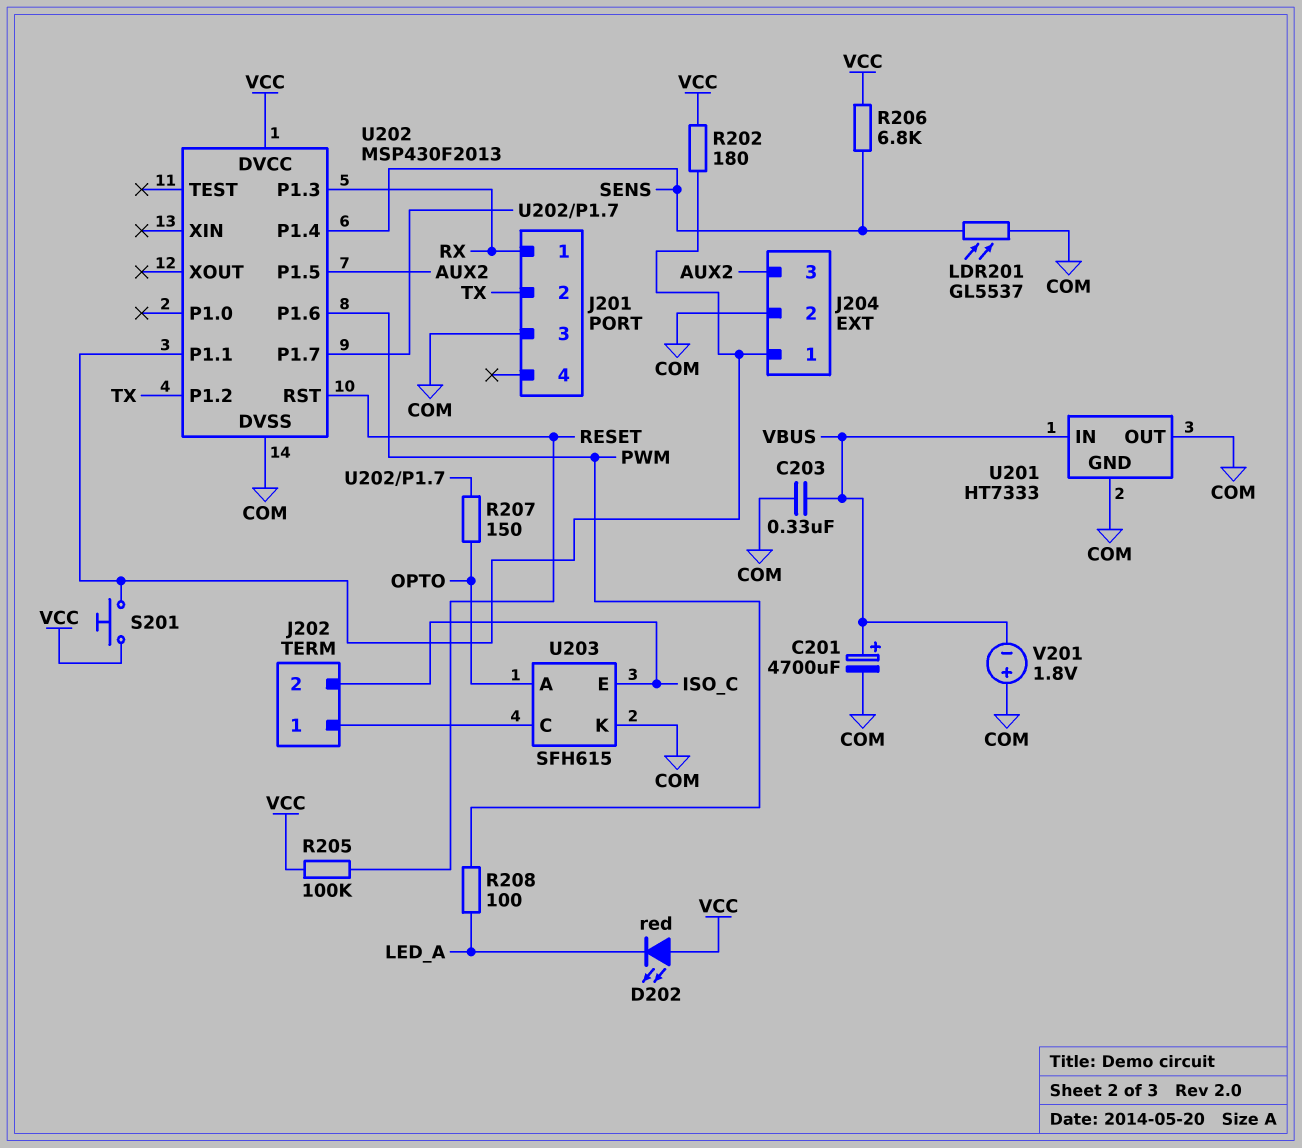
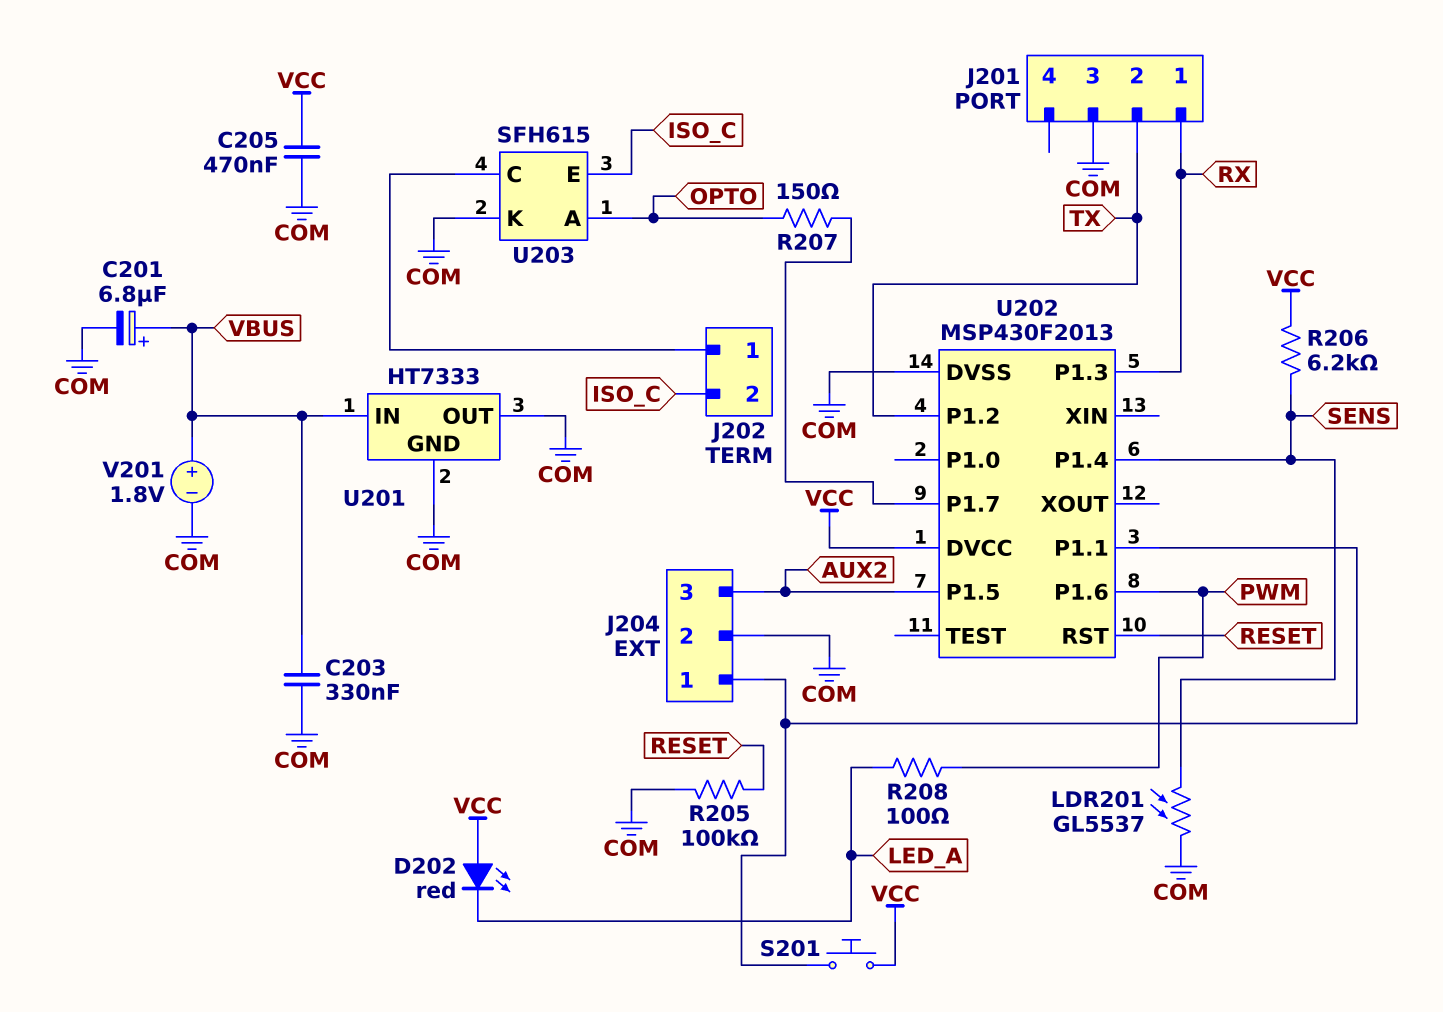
C201: 4700uF (plus VBUS, minus COM) -> 6.8uF (plus VBUS, minus COM)
C205: none -> 470nF (COM, VCC)
R202: 180 (J204/1, VCC) -> none
R205: 100k (RESET, VCC) -> 100k (COM, RESET)
R206: 6.8k (SENS, VCC) -> 6.2k (SENS, VCC)
V201: 1.8V (plus COM, minus VBUS) -> 1.8V (plus VBUS, minus COM)

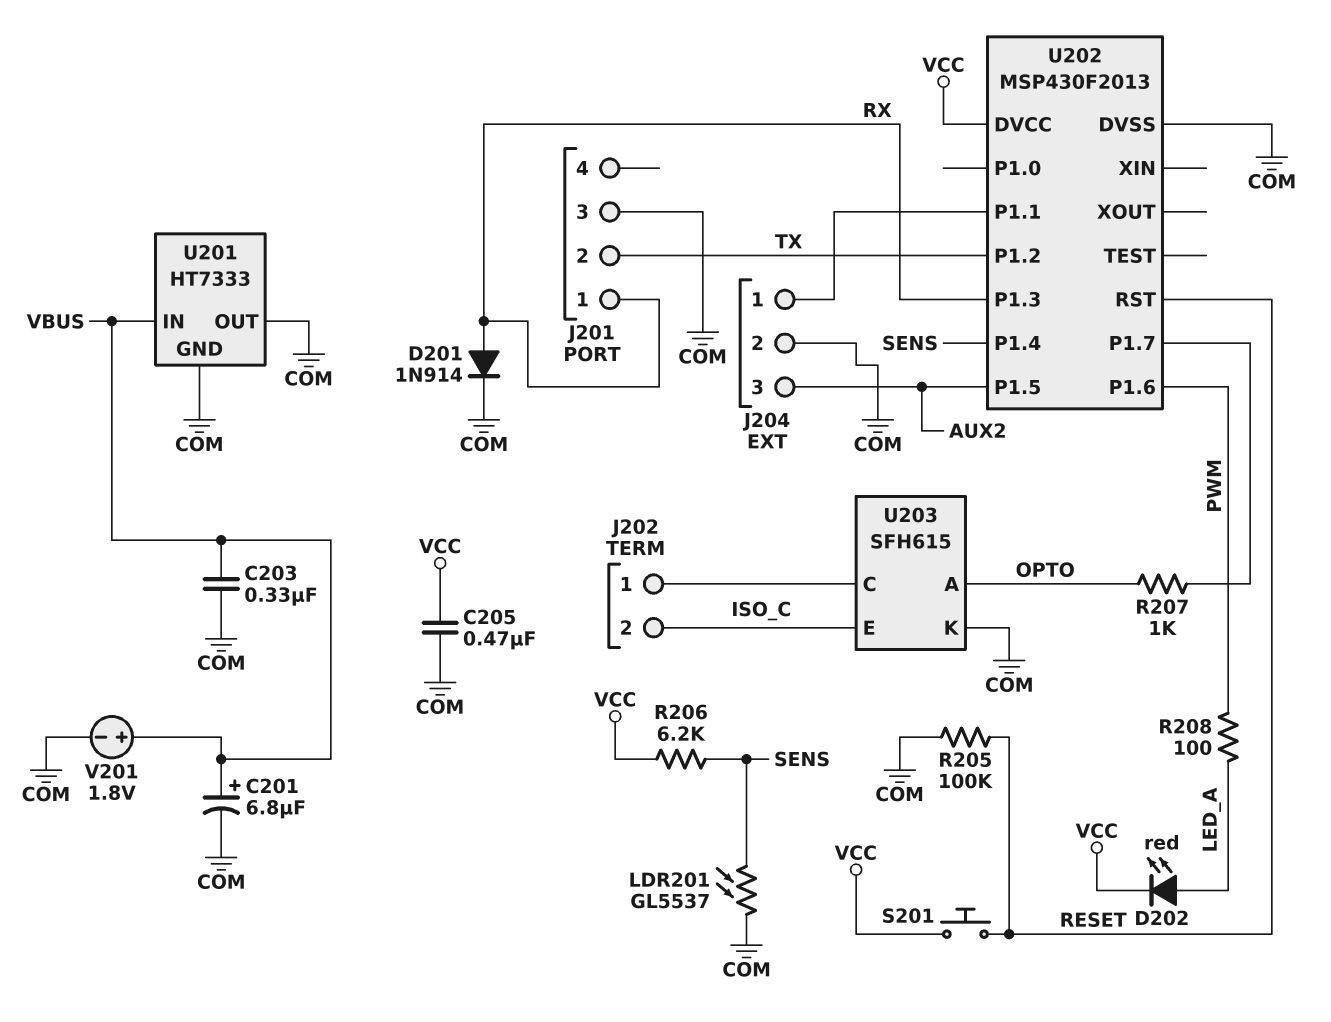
D201: none -> diode 1N914 (A RX, K COM)
D202: LED red (A VCC, K LED_A) -> LED red (A LED_A, K VCC)
R207: 150 (OPTO, U202/P1.7) -> 1k (OPTO, U202/P1.7)
S201: button (J204/1, VCC) -> button (RESET, VCC)

